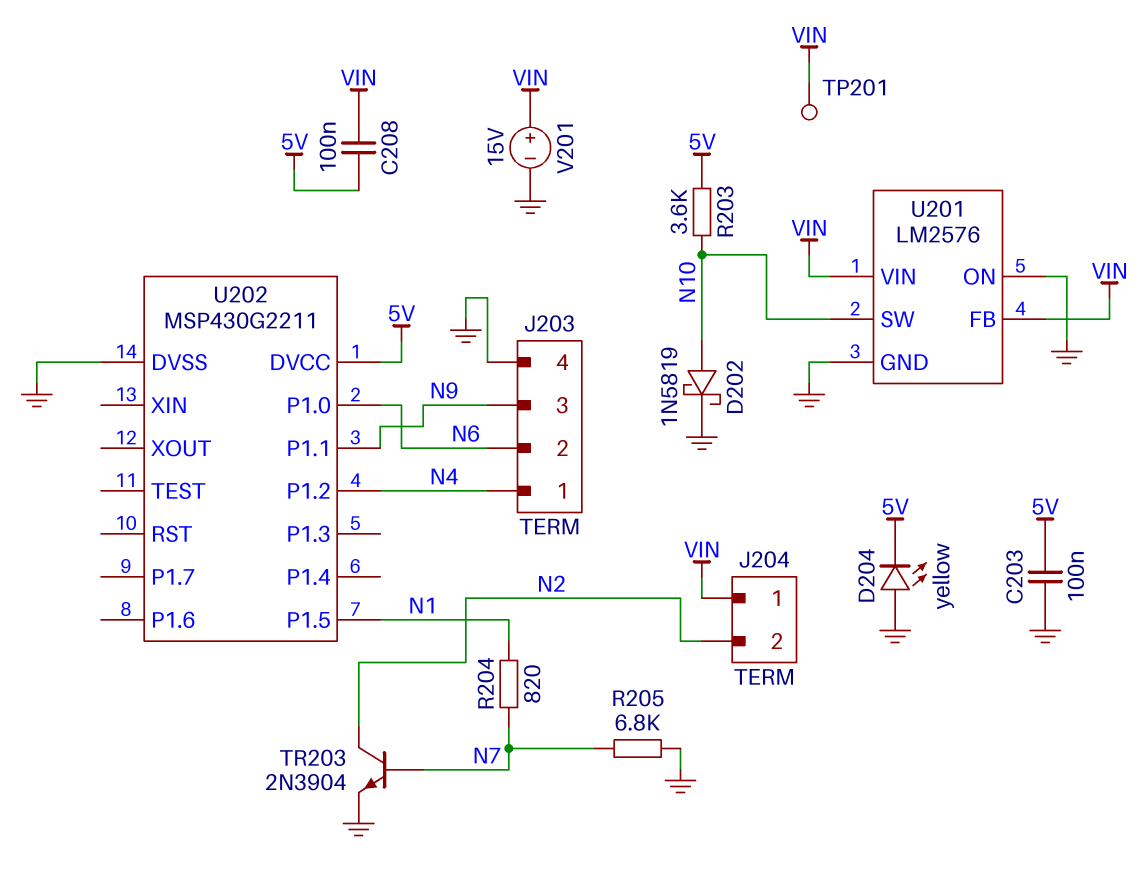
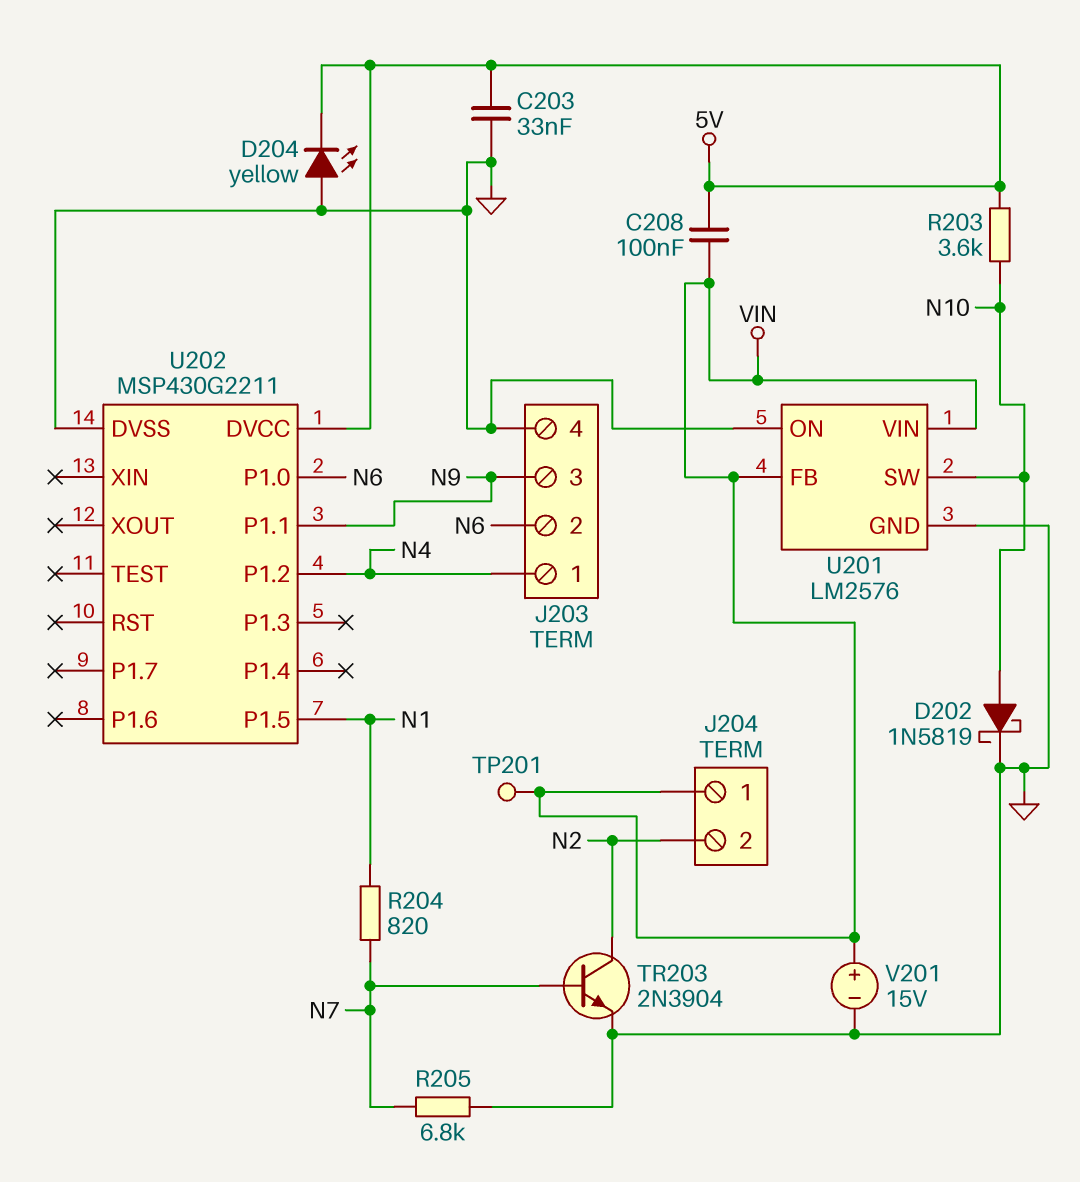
C203: 100nF (5V, GND) -> 33nF (5V, GND)

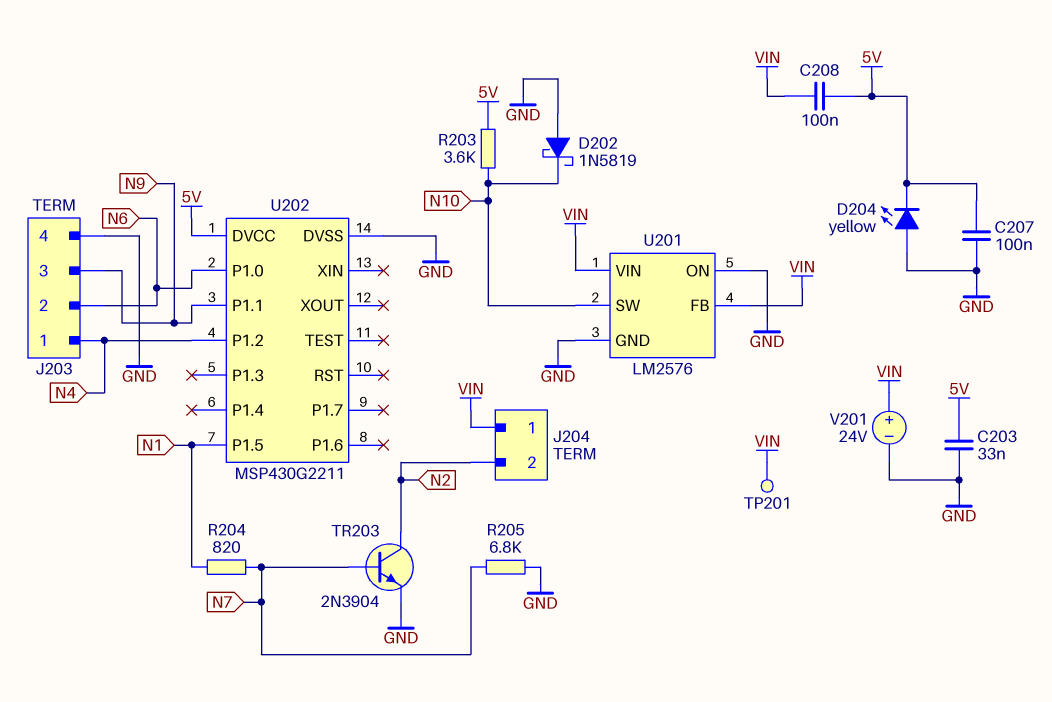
C207: none -> 100nF (5V, GND)
D202: schottky 1N5819 (A N10, K GND) -> schottky 1N5819 (A GND, K N10)
V201: 15V (plus VIN, minus GND) -> 24V (plus VIN, minus GND)

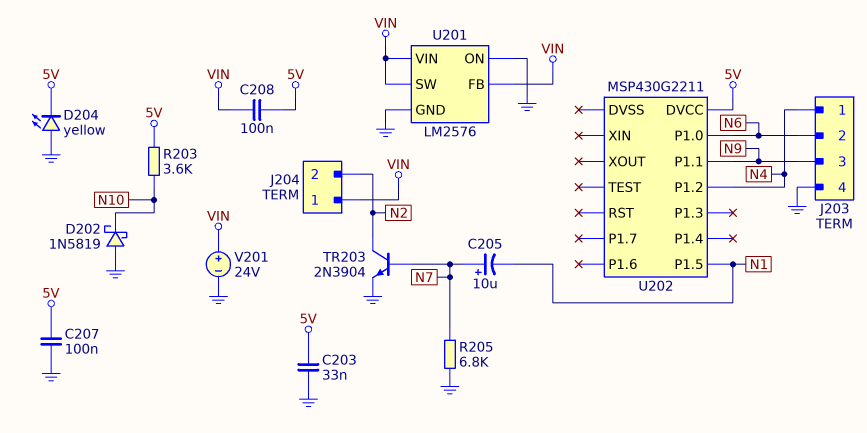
C205: none -> 10uF (plus N7, minus N1)
R204: 820 (N1, N7) -> none
TP201: test point (VIN) -> none
U201 pin SW: N10 -> VIN
U202 pin DVSS: GND -> none

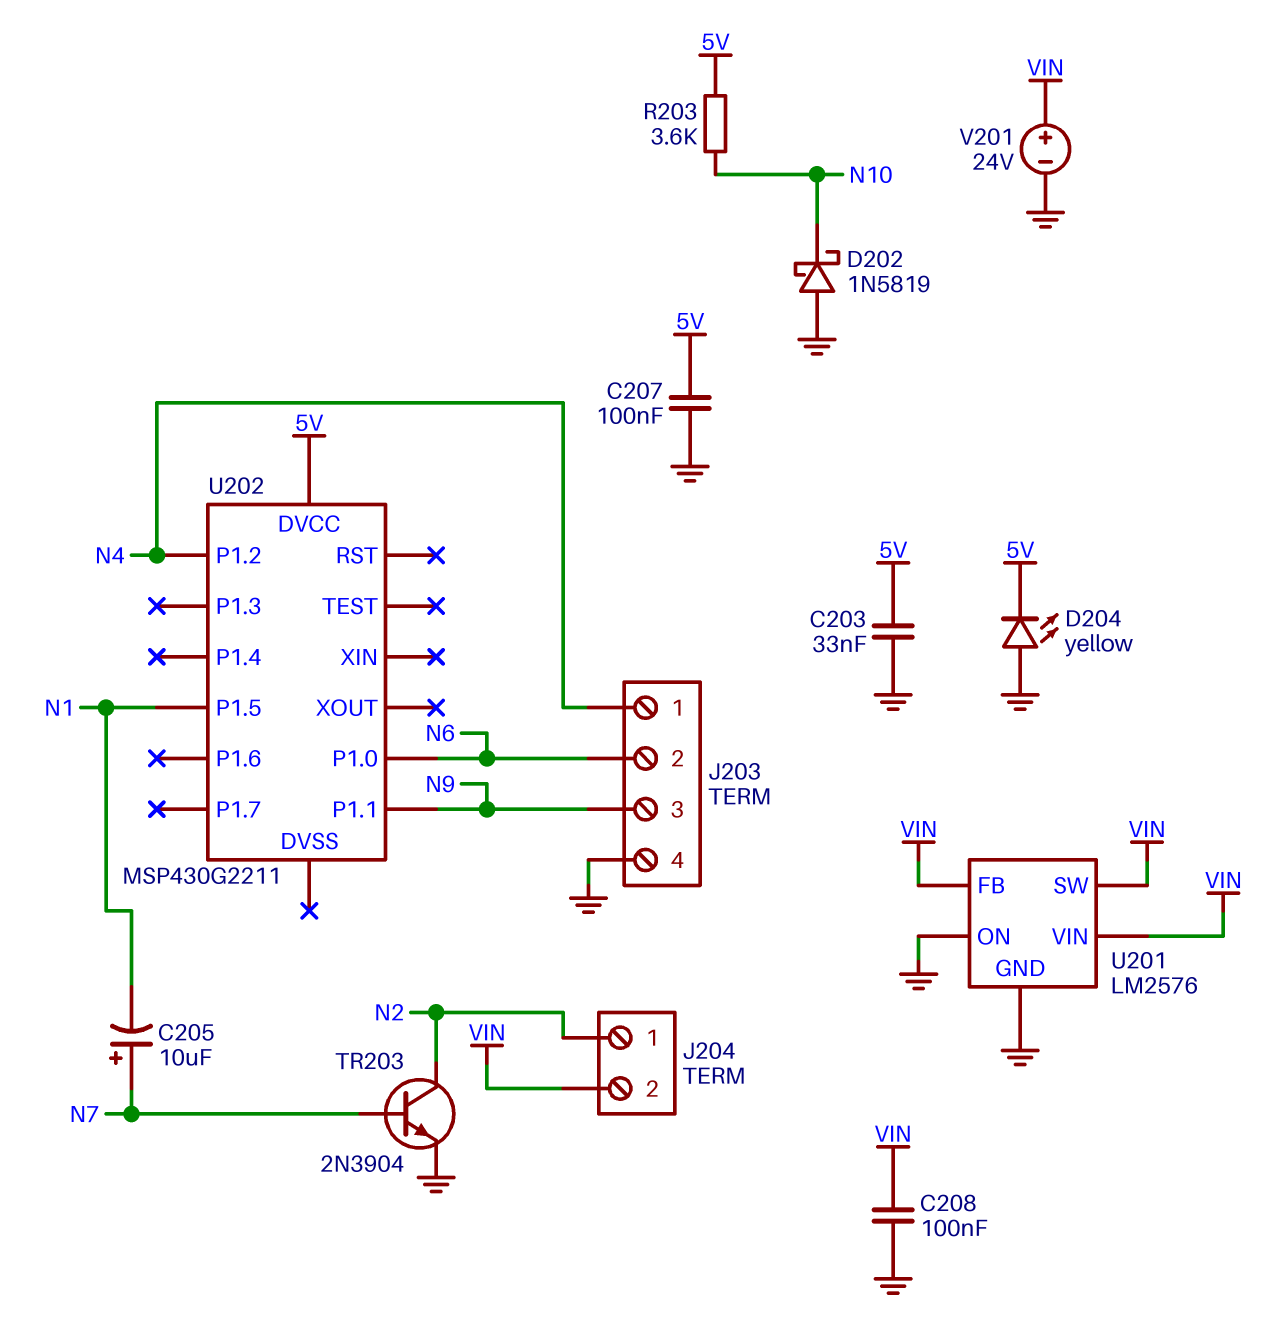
C208: 100nF (5V, VIN) -> 100nF (GND, VIN)
J204 pin 1: VIN -> N2
J204 pin 2: N2 -> VIN
R205: 6.8k (GND, N7) -> none

